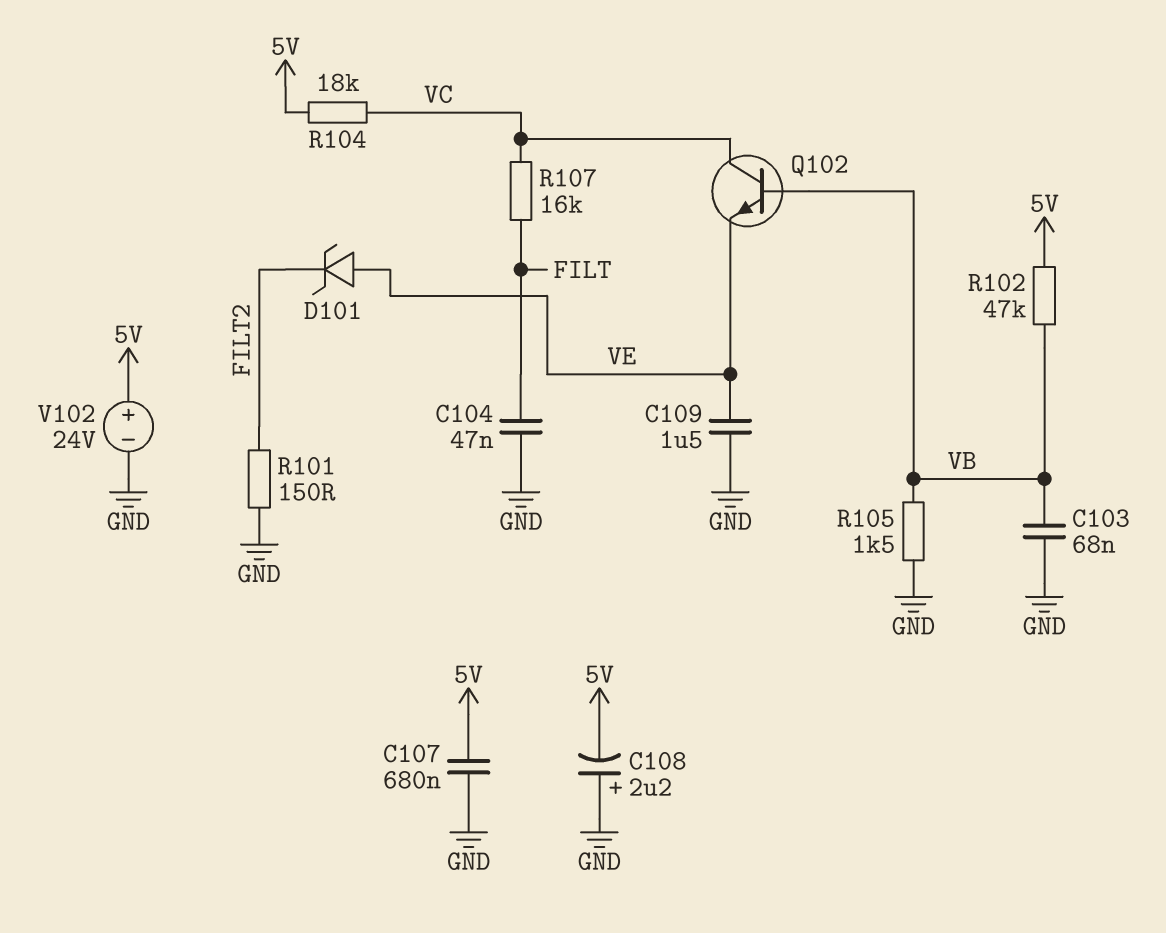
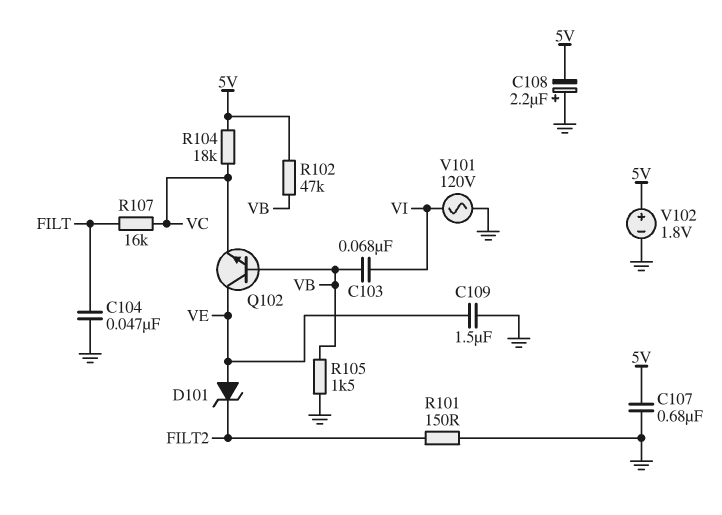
C103: 68nF (GND, VB) -> 68nF (VB, VI)
Q102: NPN (B VB, C VC, E VE) -> NPN (B VB, C VE, E VC)
V101: none -> AC 120V (GND, VI)
V102: 24V (plus 5V, minus GND) -> 1.8V (plus 5V, minus GND)

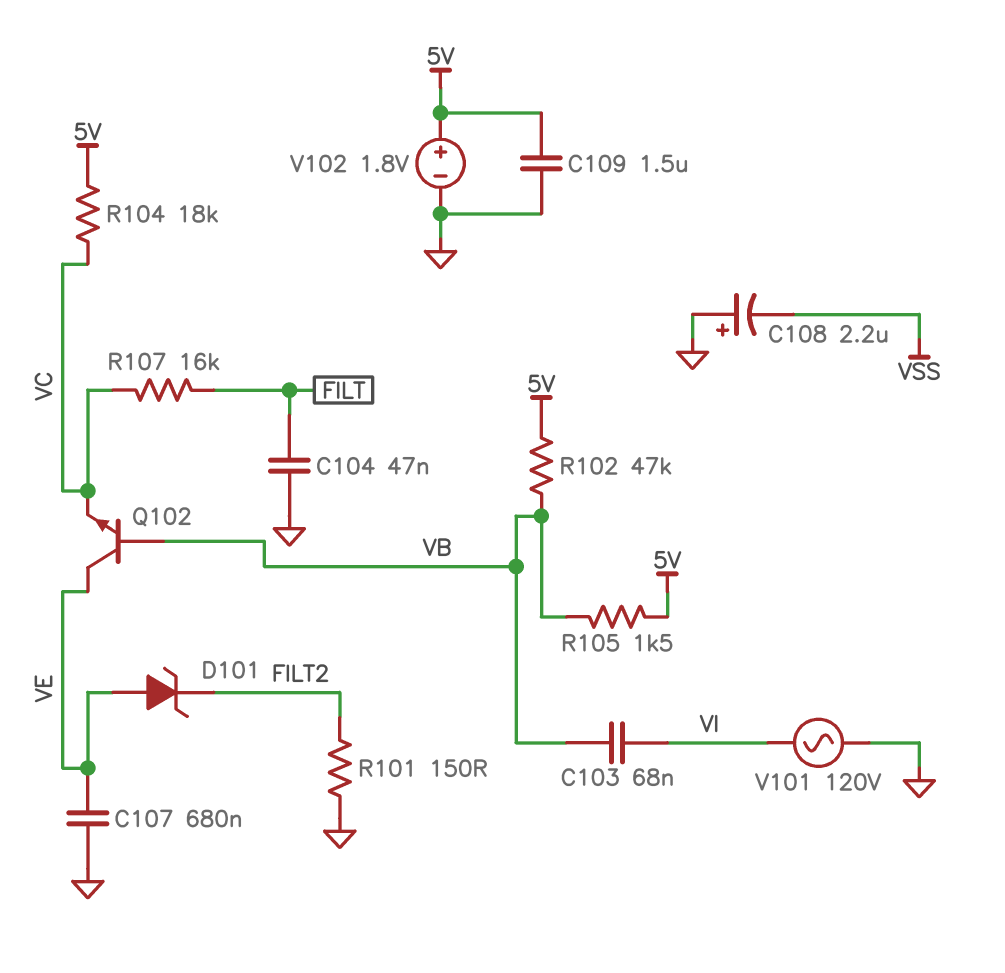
C107: 680nF (5V, GND) -> 680nF (GND, VE)
C108: 2.2uF (plus GND, minus 5V) -> 2.2uF (plus GND, minus VSS)
C109: 1.5uF (GND, VE) -> 1.5uF (5V, GND)
R105: 1.5k (GND, VB) -> 1.5k (5V, VB)

